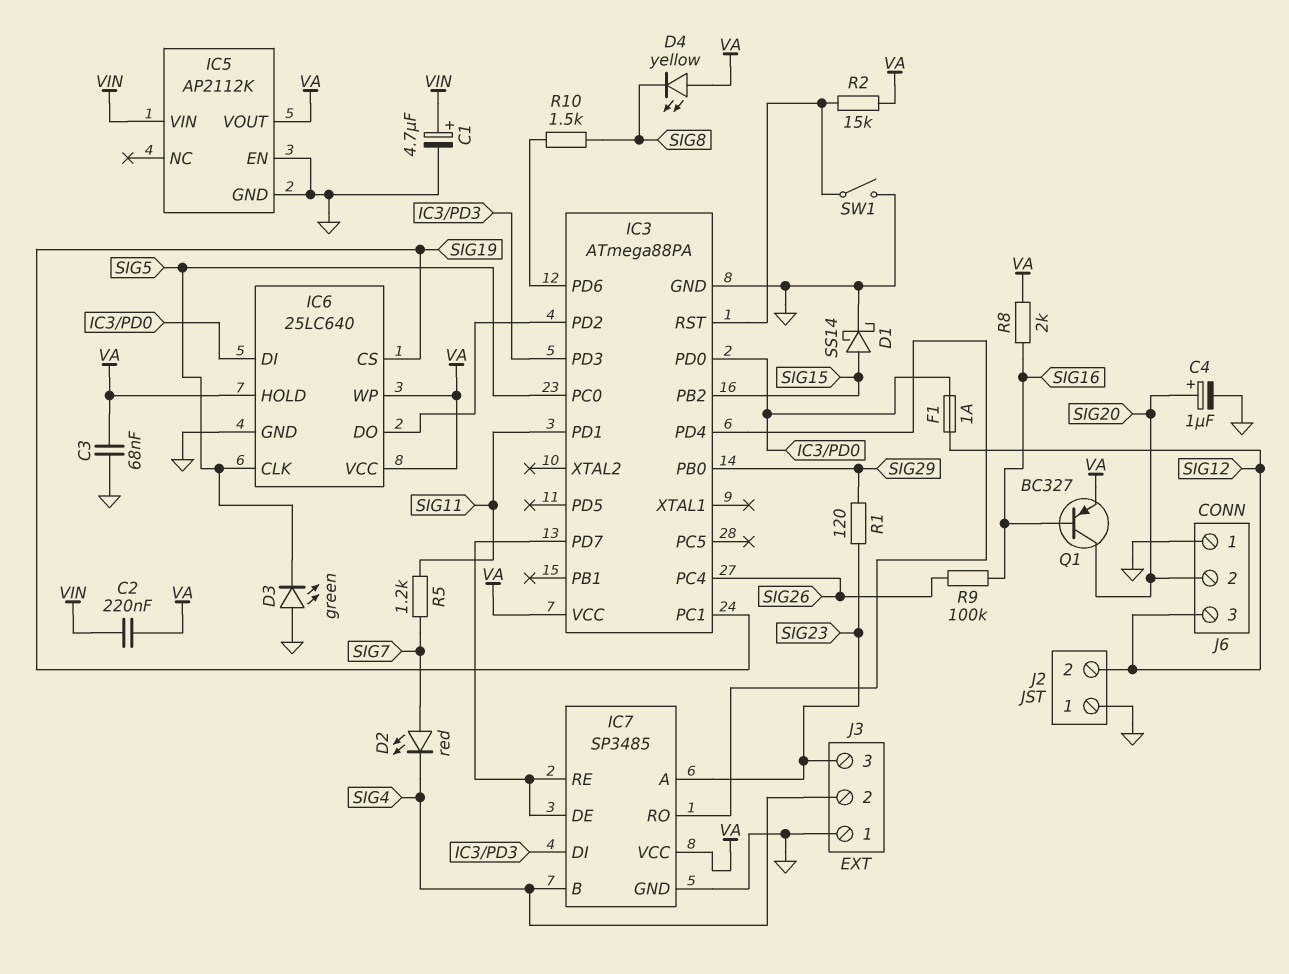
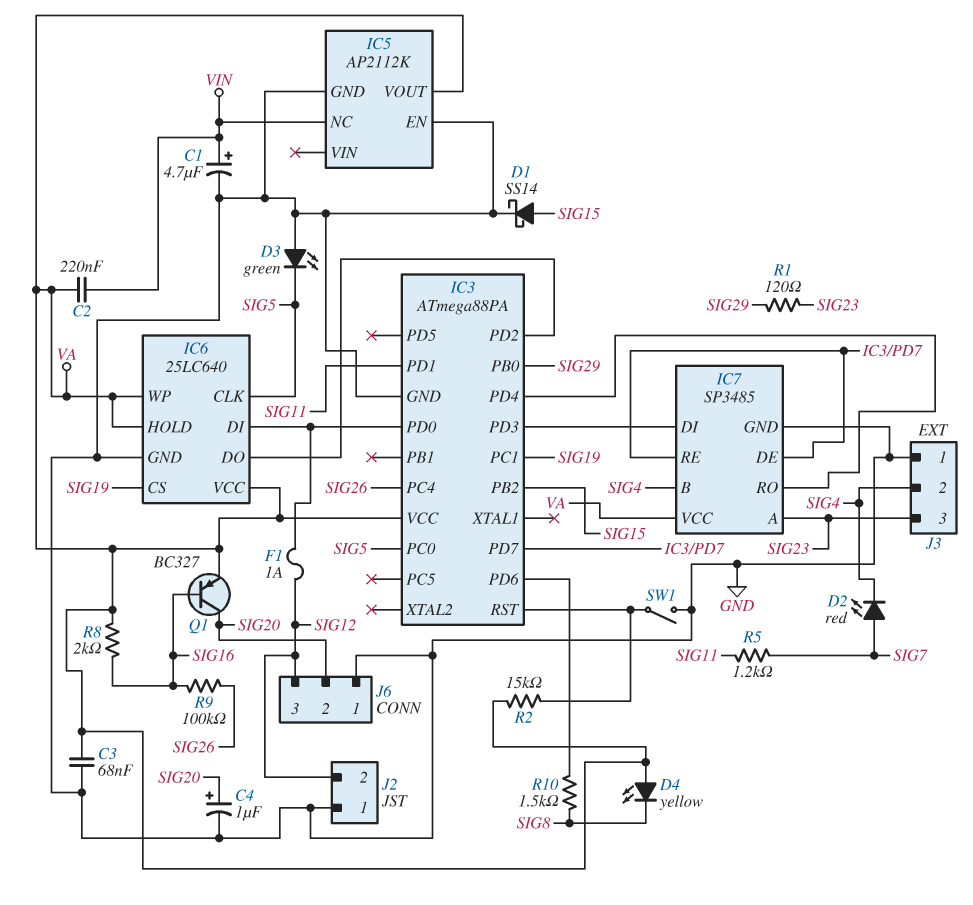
IC5 pin NC: none -> VIN
IC5 pin VIN: VIN -> none

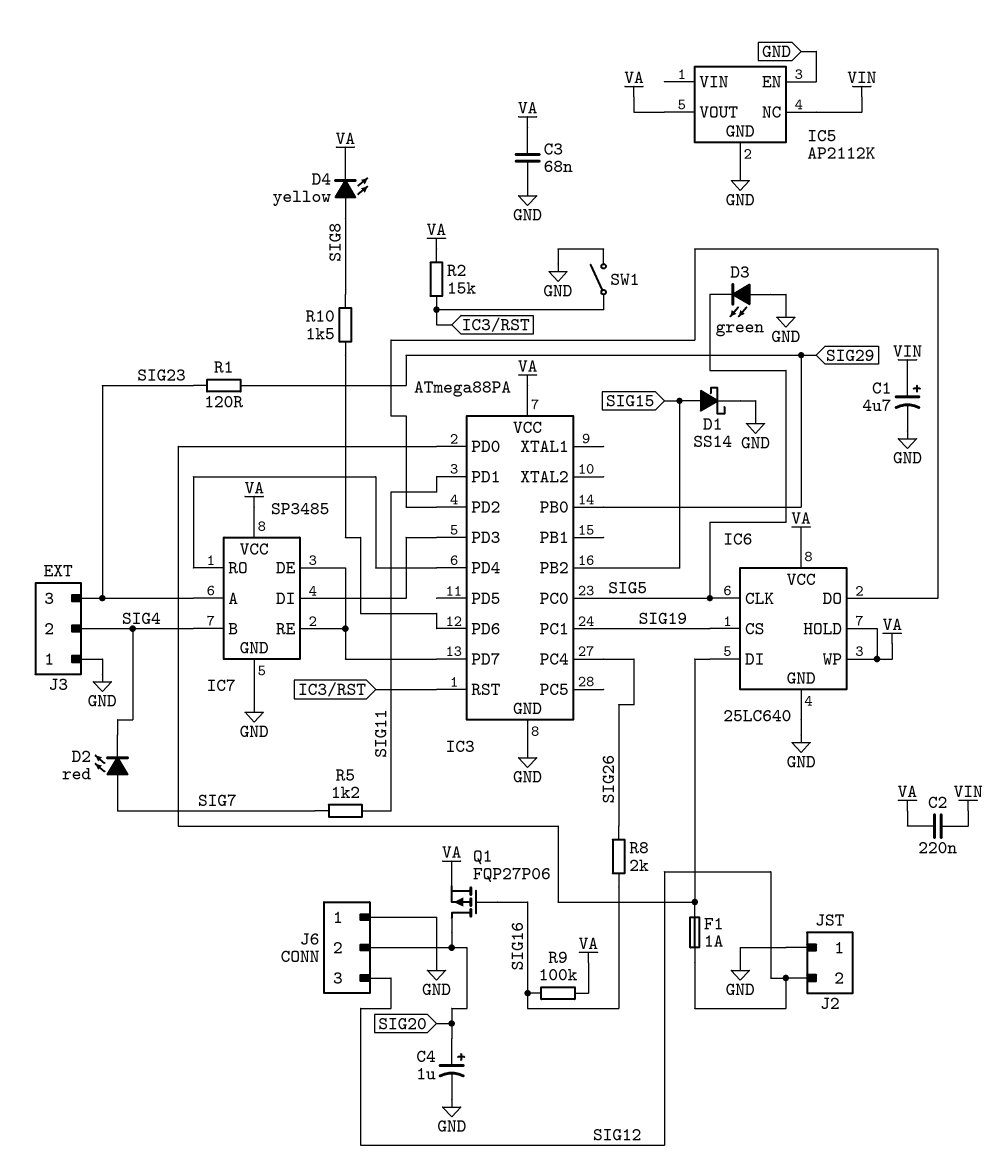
D4: LED yellow (A VA, K SIG8) -> LED yellow (A SIG8, K VA)
Q1: PNP BC327 (B SIG16, C SIG20, E VA) -> PMOS FQP27P06 (G SIG16, D SIG20, S VA)
R8: 2k (SIG16, VA) -> 2k (SIG16, SIG26)
R9: 100k (SIG16, SIG26) -> 100k (SIG16, VA)

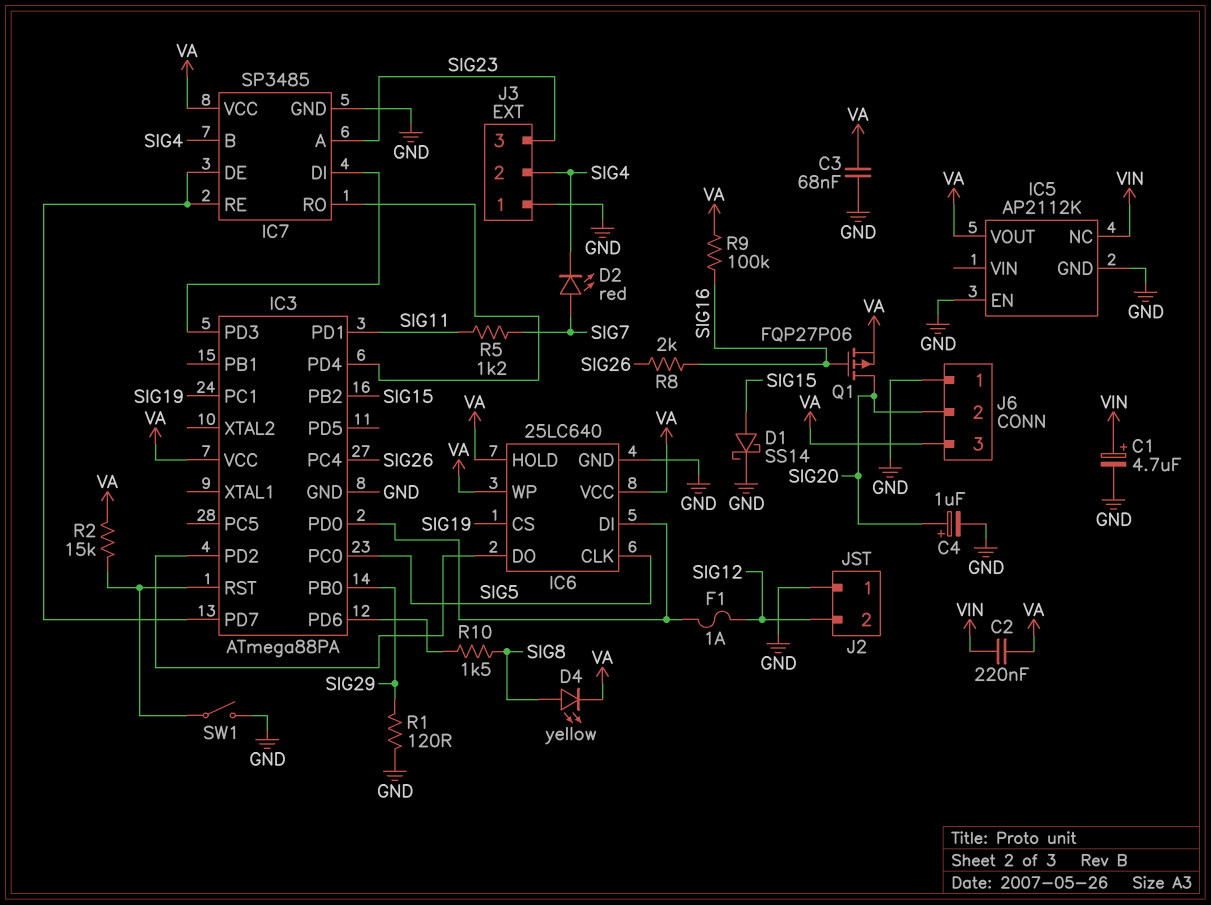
D3: LED green (A GND, K SIG5) -> none
J6 pin 3: SIG12 -> VA
R1: 120 (SIG23, SIG29) -> 120 (GND, SIG29)

